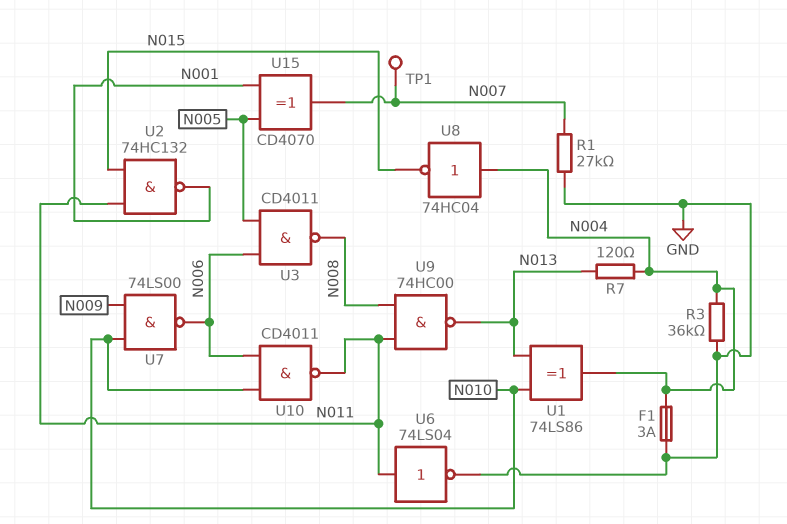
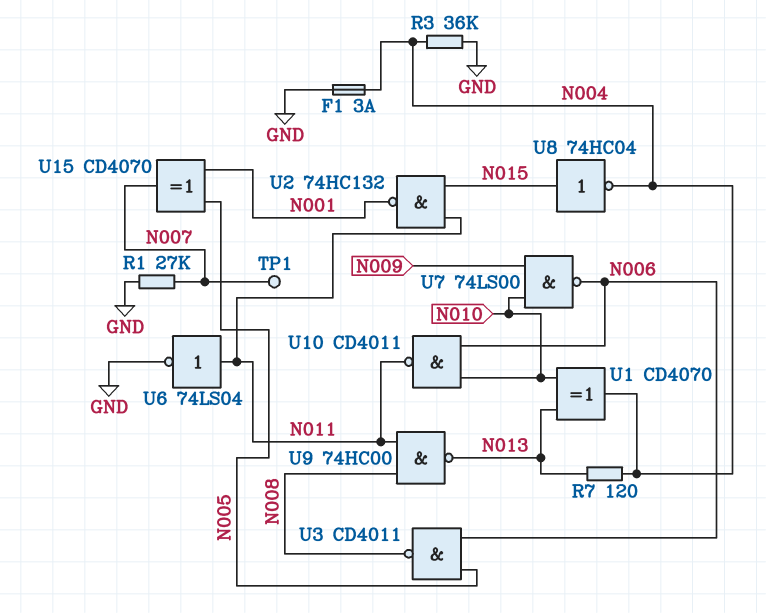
U1: XOR 74LS86 (in N010, in N013, out N004) -> XOR CD4070 (in N010, in N013, out N004)
U8: NOT 74HC04 (in N004, out N015) -> NOT 74HC04 (in N015, out N004)

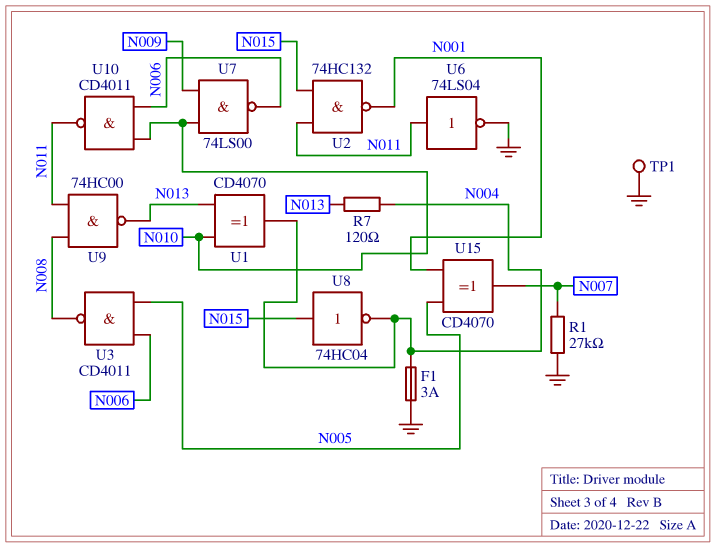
R3: 36k (GND, N004) -> none
TP1: test point (N007) -> test point (GND)

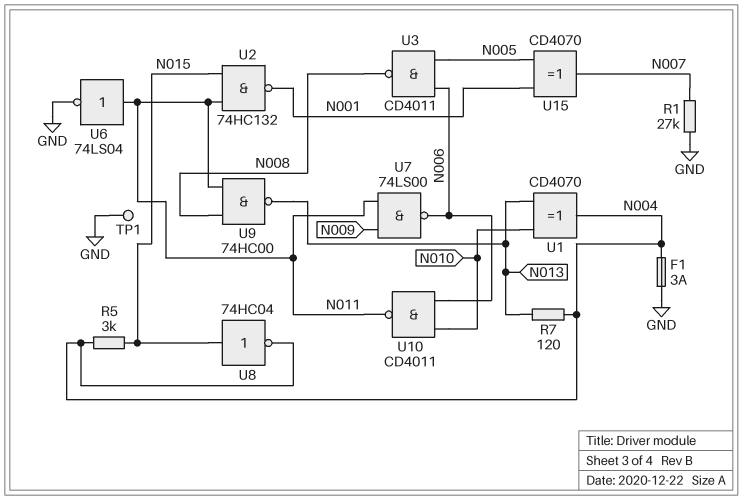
R5: none -> 3k (N004, N015)
U7: NAND 74LS00 (in N009, in N010, out N006) -> NAND 74LS00 (in N009, in N011, out N006)

